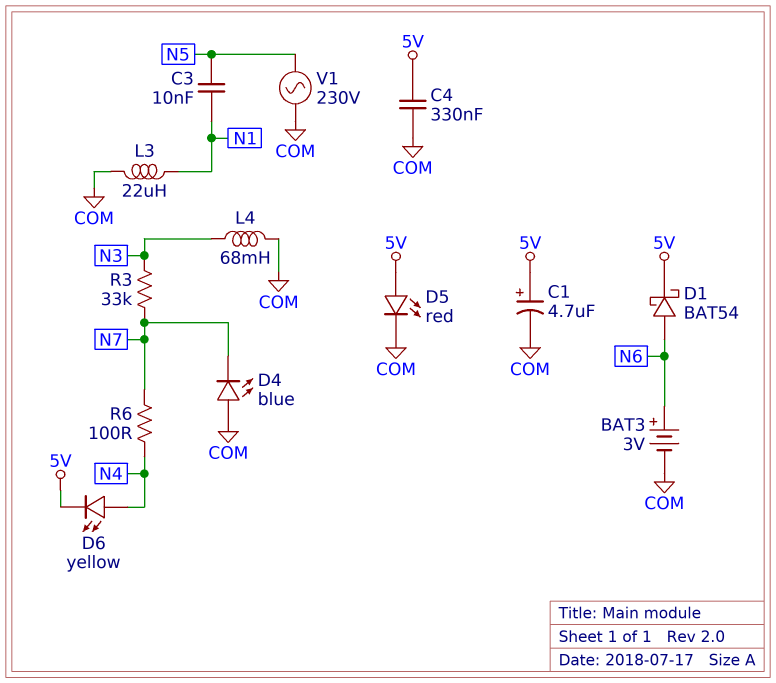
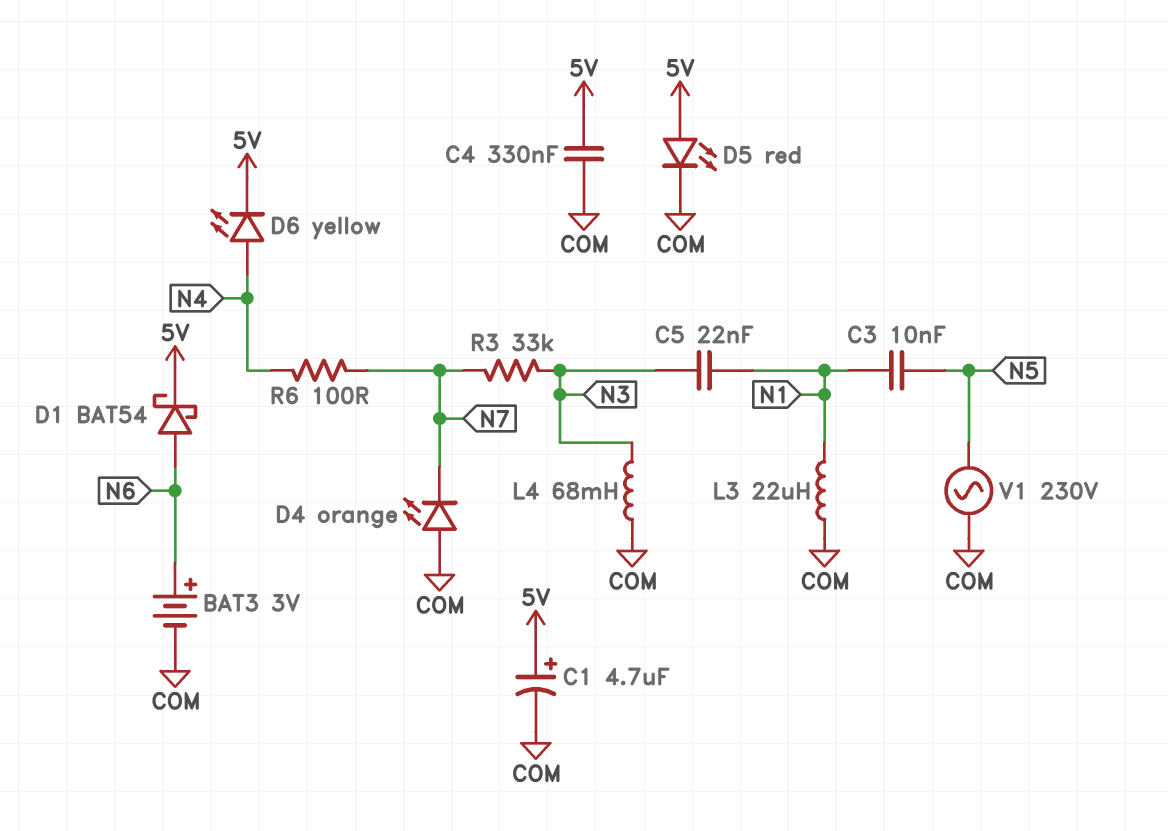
C5: none -> 22nF (N1, N3)
D4: LED blue (A COM, K N7) -> LED orange (A COM, K N7)

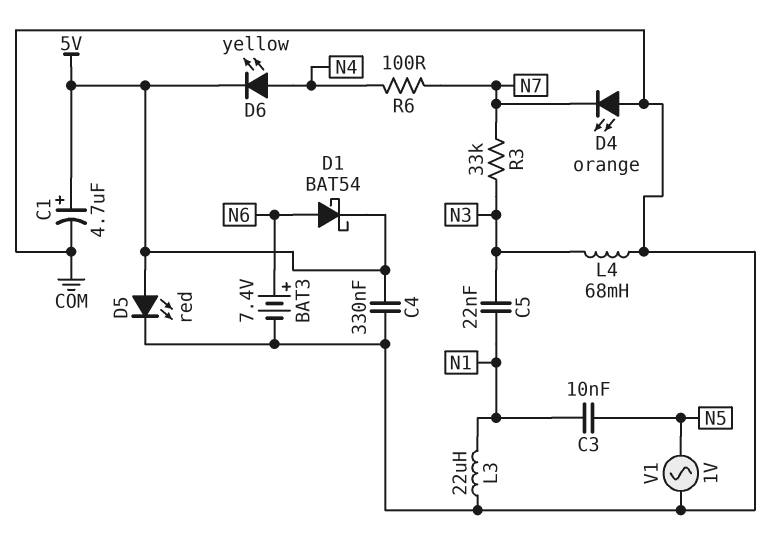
BAT3: 3V (plus N6, minus COM) -> 7.4V (plus N6, minus COM)
V1: AC 230V (COM, N5) -> AC 1V (COM, N5)

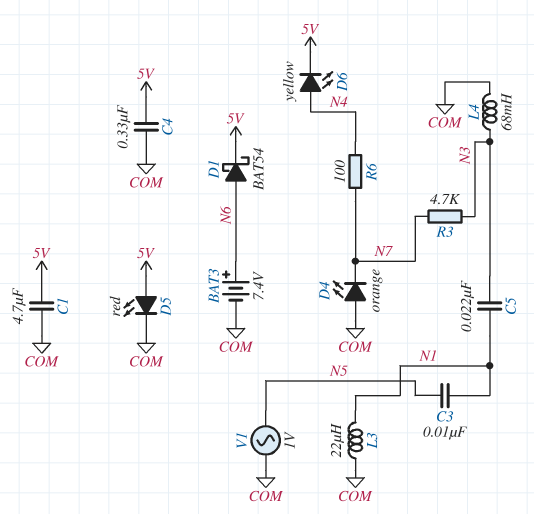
C1: 4.7uF (plus 5V, minus COM) -> 4.7uF (5V, COM)
R3: 33k (N3, N7) -> 4.7k (N3, N7)

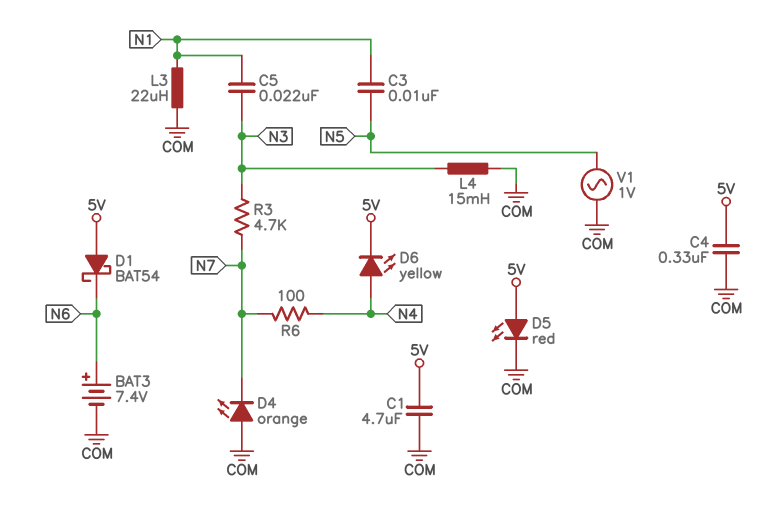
D1: schottky BAT54 (A N6, K 5V) -> schottky BAT54 (A 5V, K N6)
L4: 68mH (COM, N3) -> 15mH (COM, N3)

